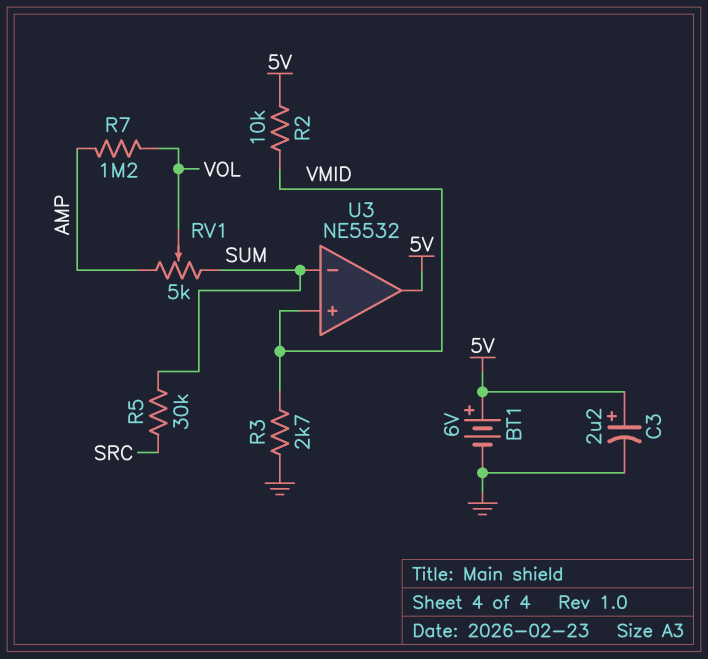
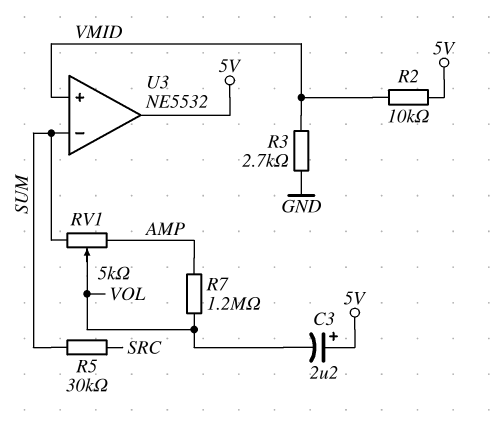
BT1: 6V (plus 5V, minus GND) -> none
C3: 2.2uF (plus 5V, minus GND) -> 2.2uF (plus 5V, minus VOL)

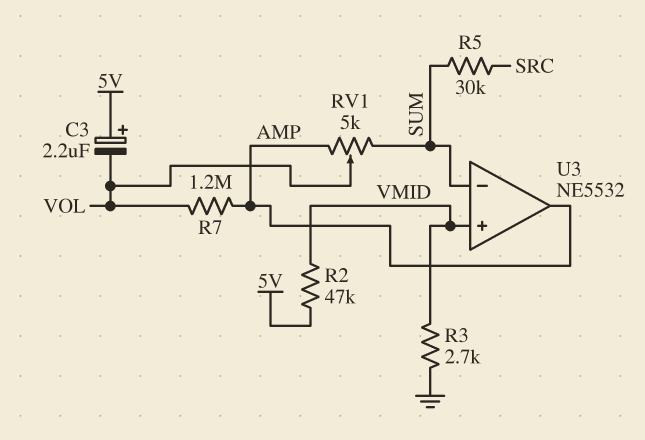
R2: 10k (5V, VMID) -> 47k (5V, VMID)
U3 pin out: 5V -> AMP

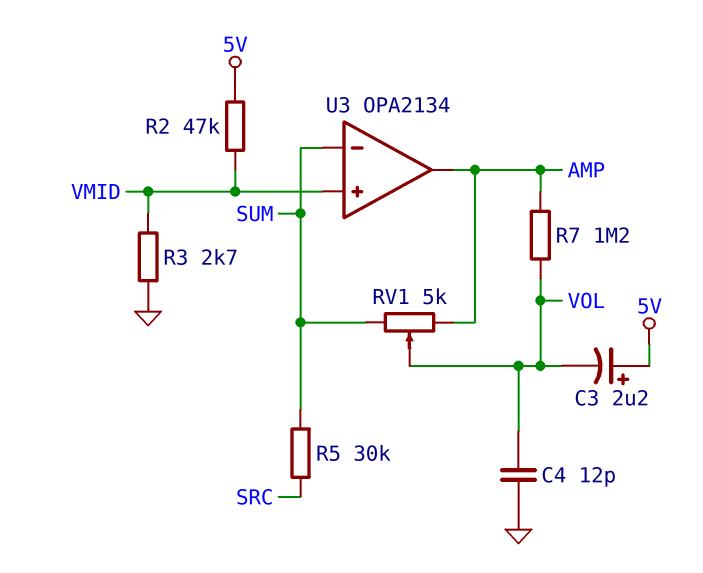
C4: none -> 12pF (GND, VOL)
U3: NE5532 -> OPA2134

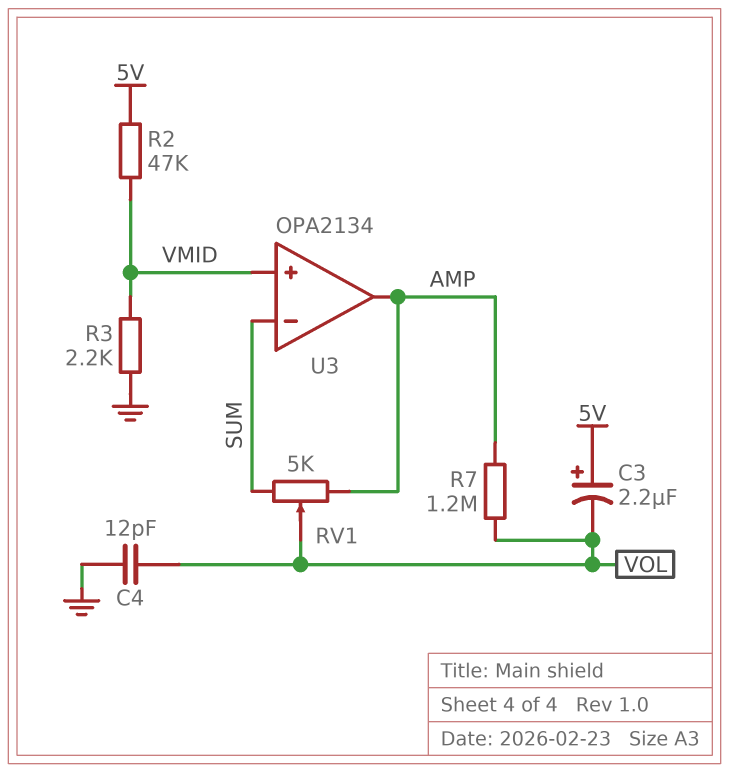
R3: 2.7k (GND, VMID) -> 2.2k (GND, VMID)
R5: 30k (SRC, SUM) -> none

